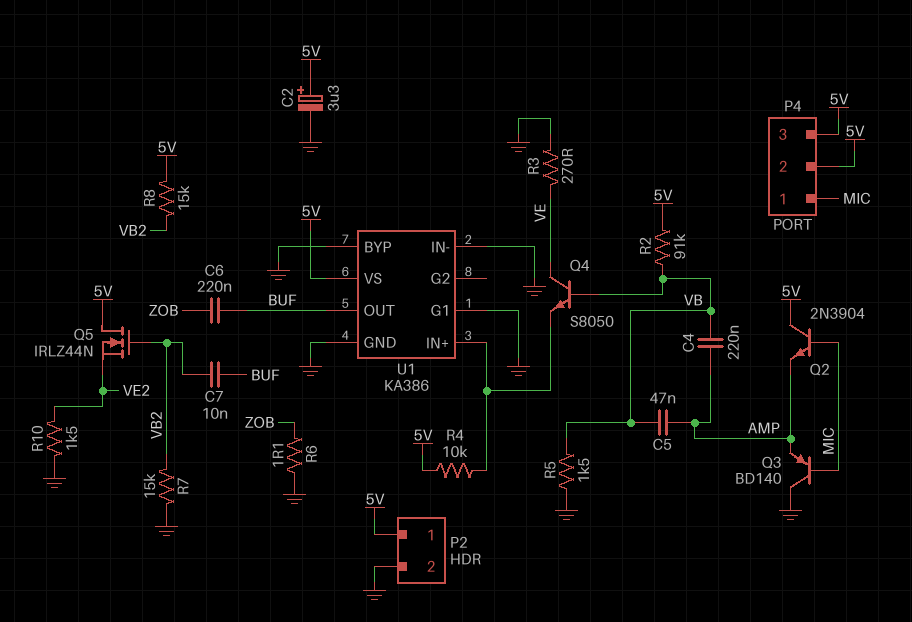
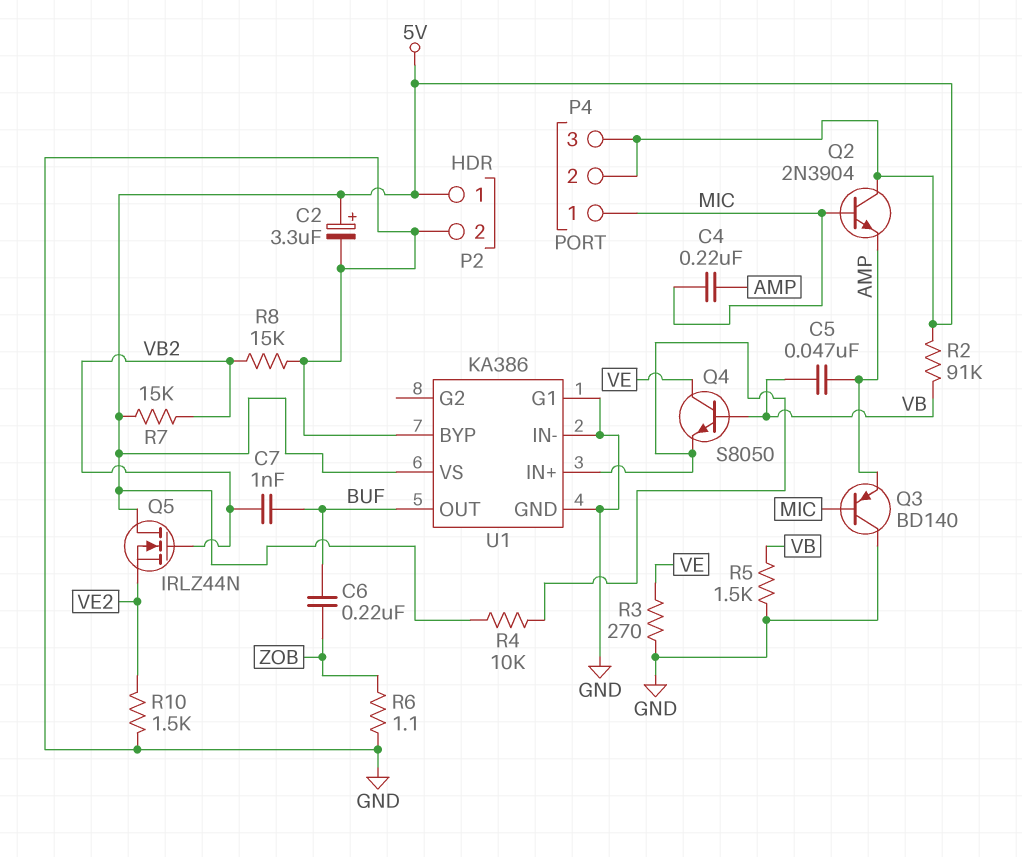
C4: 220nF (AMP, VB) -> 220nF (AMP, MIC)
C7: 10nF (BUF, VB2) -> 1nF (BUF, VB2)
R7: 15k (GND, VB2) -> 15k (5V, VB2)
R8: 15k (5V, VB2) -> 15k (GND, VB2)

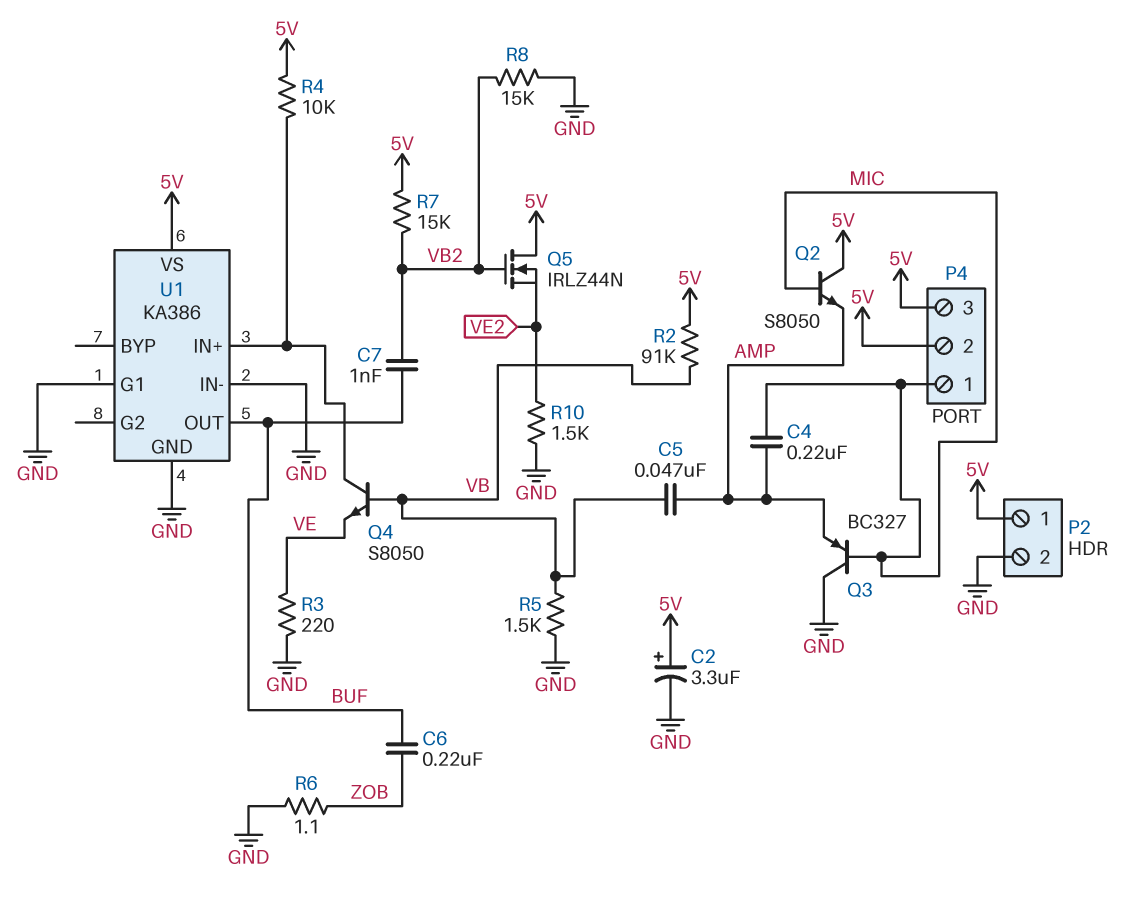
Q2: NPN 2N3904 (B MIC, C 5V, E AMP) -> NPN S8050 (B MIC, C 5V, E AMP)
Q3: PNP BD140 (B MIC, C GND, E AMP) -> PNP BC327 (B MIC, C GND, E AMP)
Q4: NPN S8050 (B VB, C VE, E U1/IN+) -> NPN S8050 (B VB, C U1/IN+, E VE)
R3: 270 (GND, VE) -> 220 (GND, VE)
U1 pin BYP: GND -> none

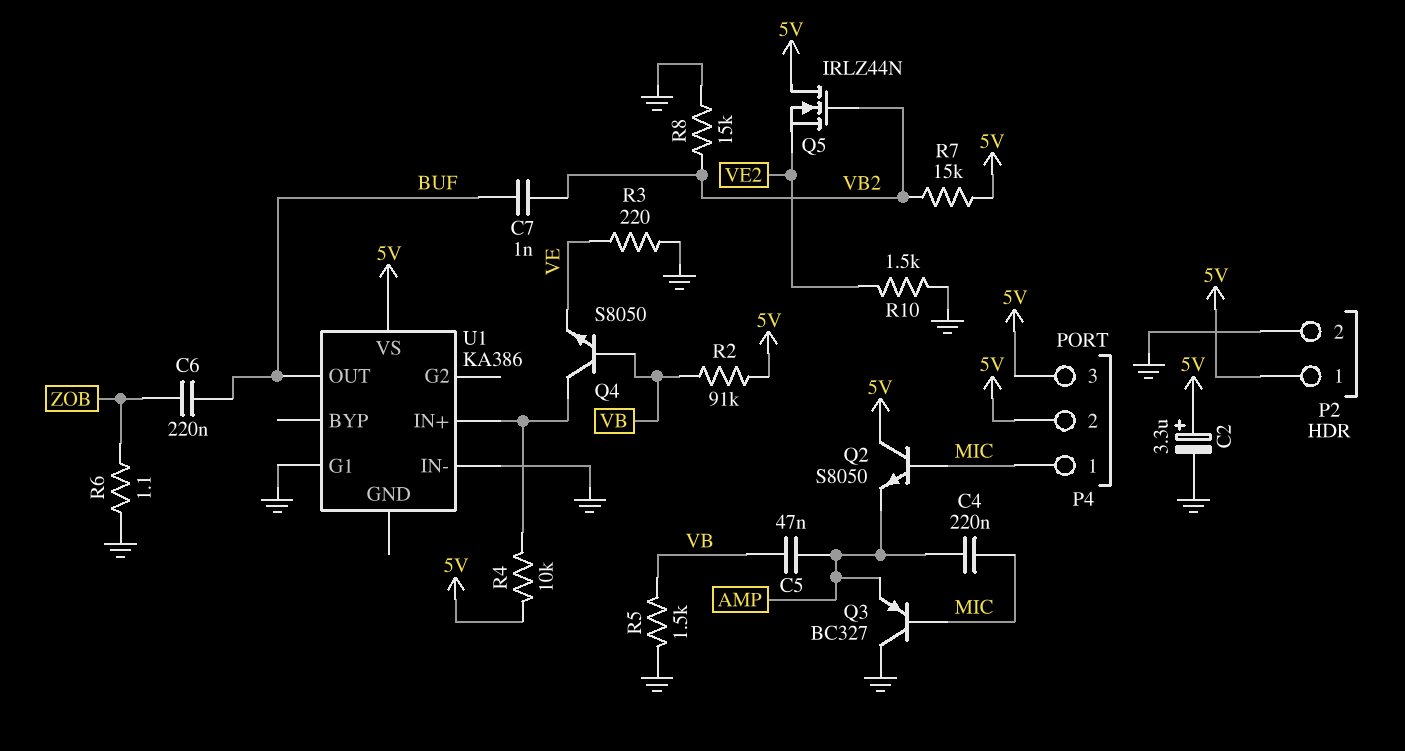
U1 pin GND: GND -> none

